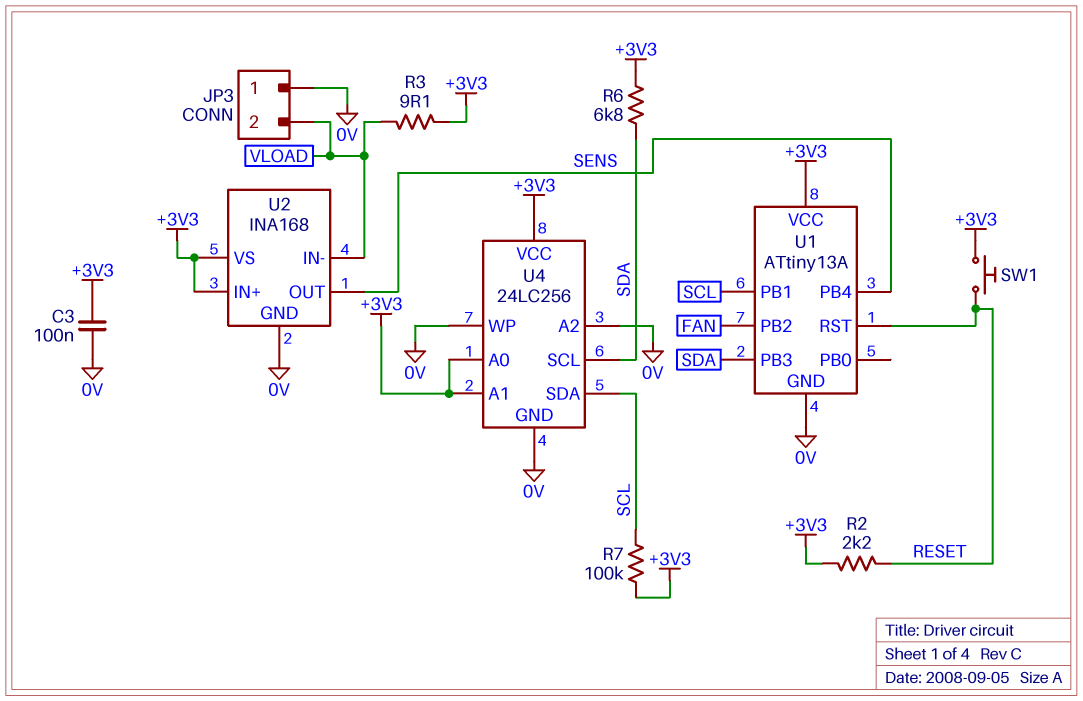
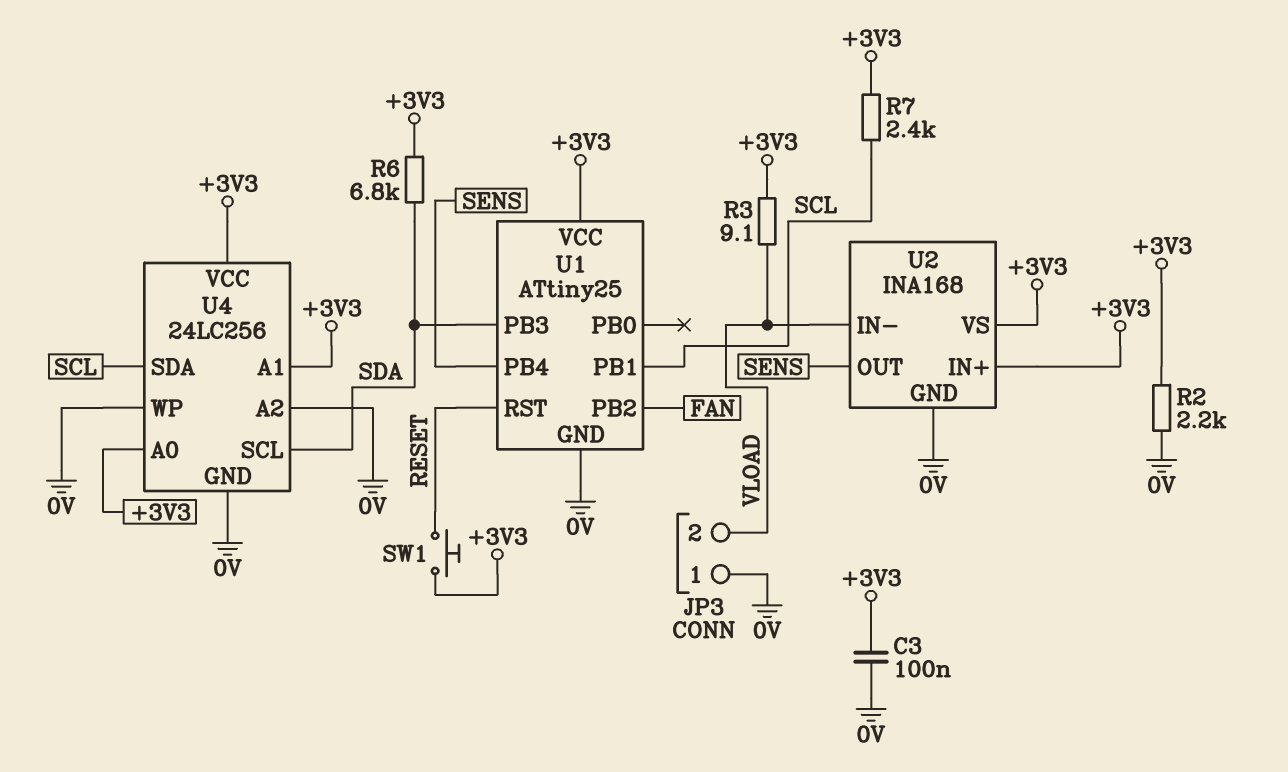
R2: 2.2k (+3V3, RESET) -> 2.2k (+3V3, 0V)
R7: 100k (+3V3, SCL) -> 2.4k (+3V3, SCL)
U1: ATtiny13A -> ATtiny25

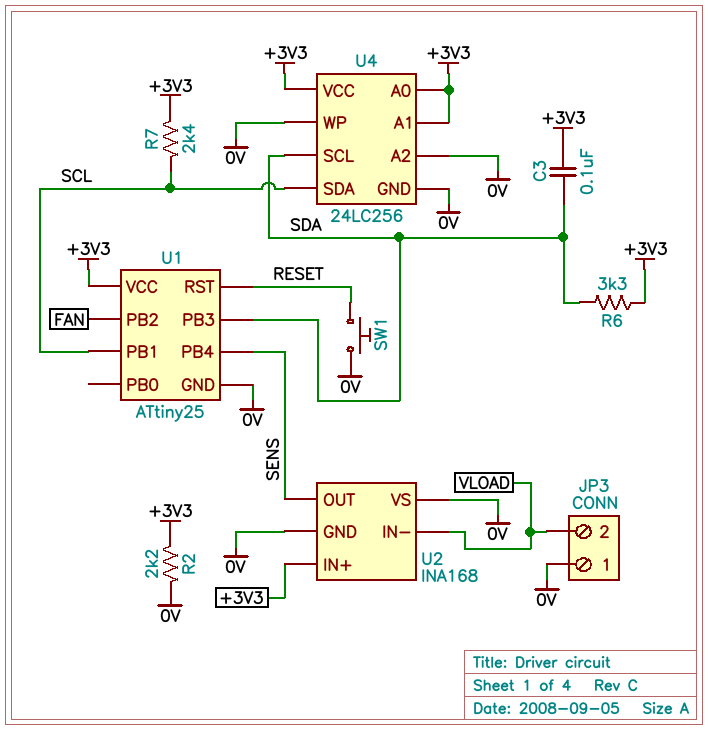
C3: 100nF (+3V3, 0V) -> 100nF (+3V3, SDA)
R3: 9.1 (+3V3, VLOAD) -> none
R6: 6.8k (+3V3, SDA) -> 3.3k (+3V3, SDA)
SW1: button (+3V3, RESET) -> button (0V, RESET)
U2 pin VS: +3V3 -> 0V

